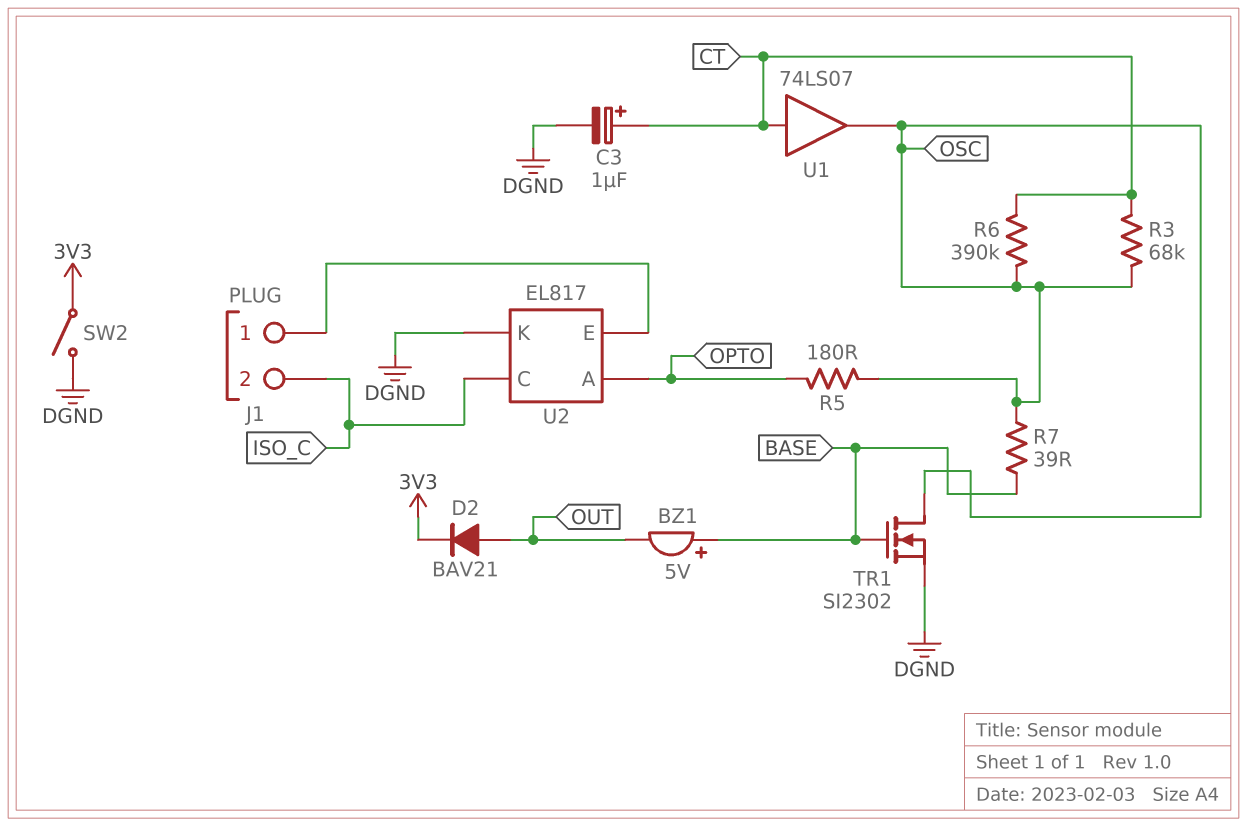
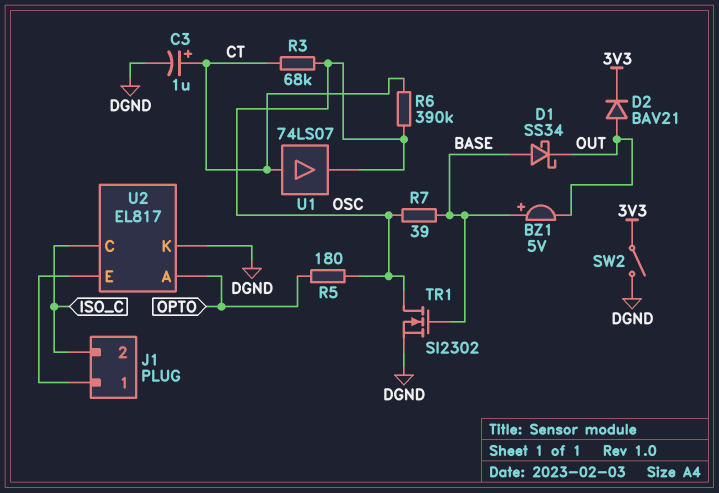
D1: none -> schottky SS34 (A BASE, K OUT)

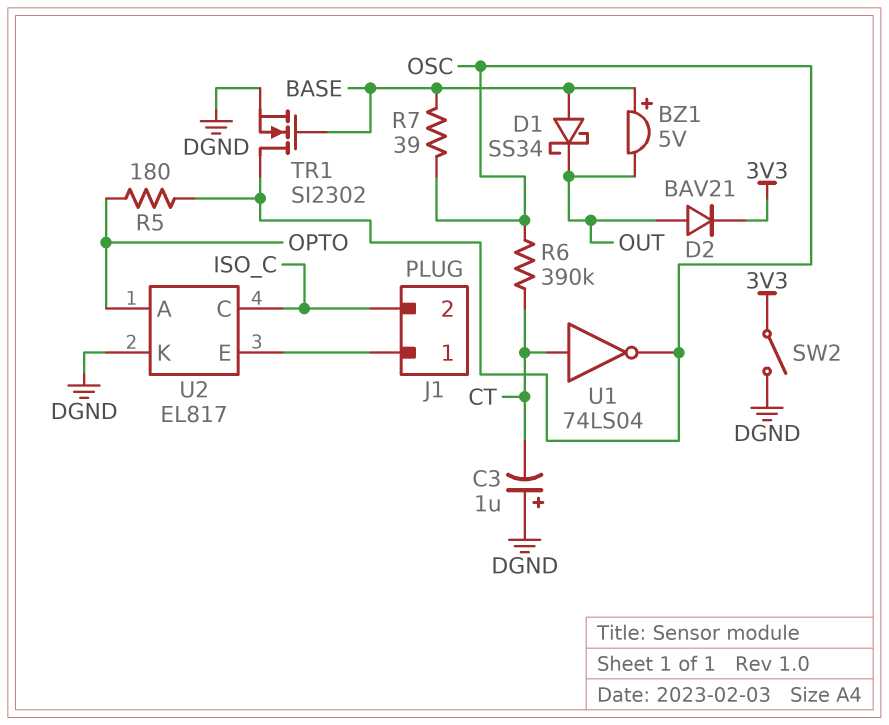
C3: 1uF (plus CT, minus DGND) -> 1uF (plus DGND, minus CT)
R3: 68k (CT, OSC) -> none
U1: buffer 74LS07 (in CT, out OSC) -> NOT 74LS04 (in CT, out OSC)

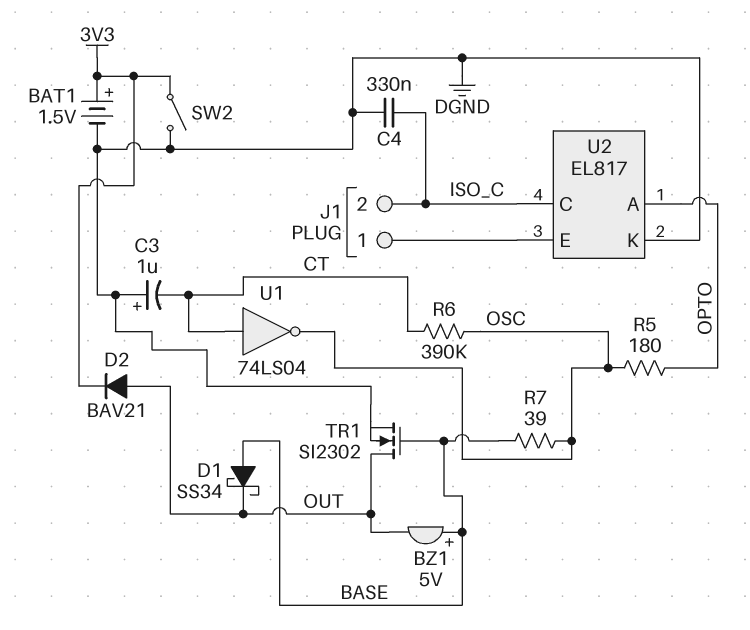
BAT1: none -> 1.5V (plus 3V3, minus DGND)
C4: none -> 330nF (DGND, ISO_C)
TR1: NMOS SI2302 (G BASE, D OSC, S DGND) -> NMOS SI2302 (G BASE, D OUT, S DGND)

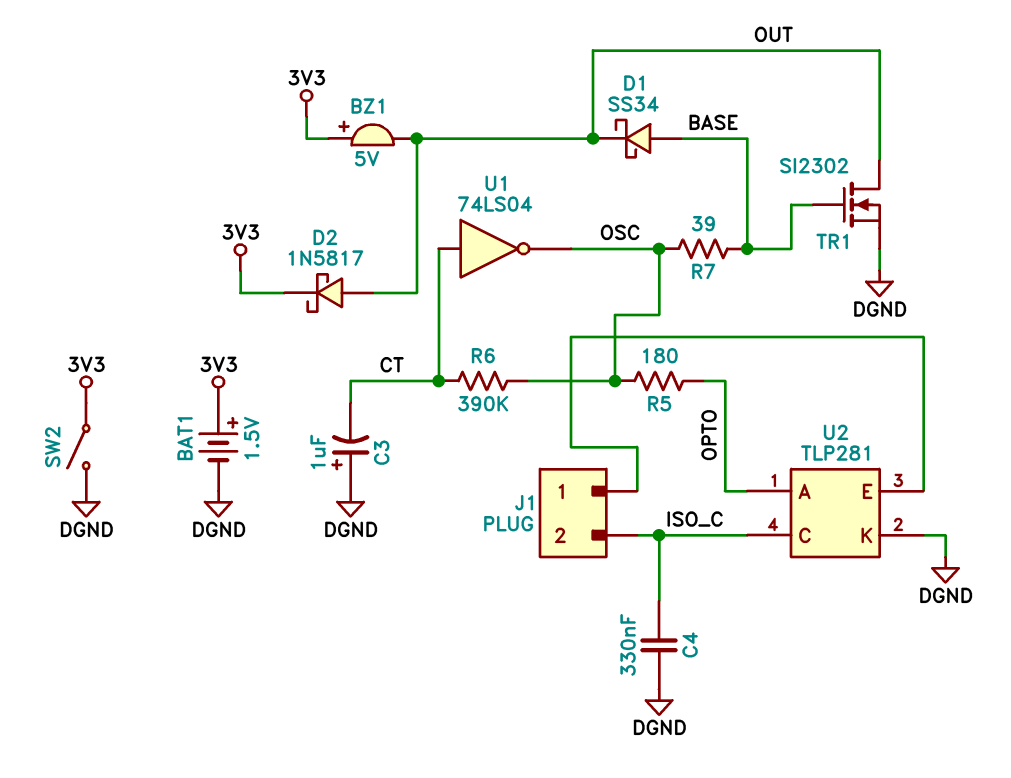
BZ1: buzzer 5V (plus BASE, minus OUT) -> buzzer 5V (plus 3V3, minus OUT)
D2: diode BAV21 (A OUT, K 3V3) -> schottky 1N5817 (A OUT, K 3V3)
U2: EL817 -> TLP281

